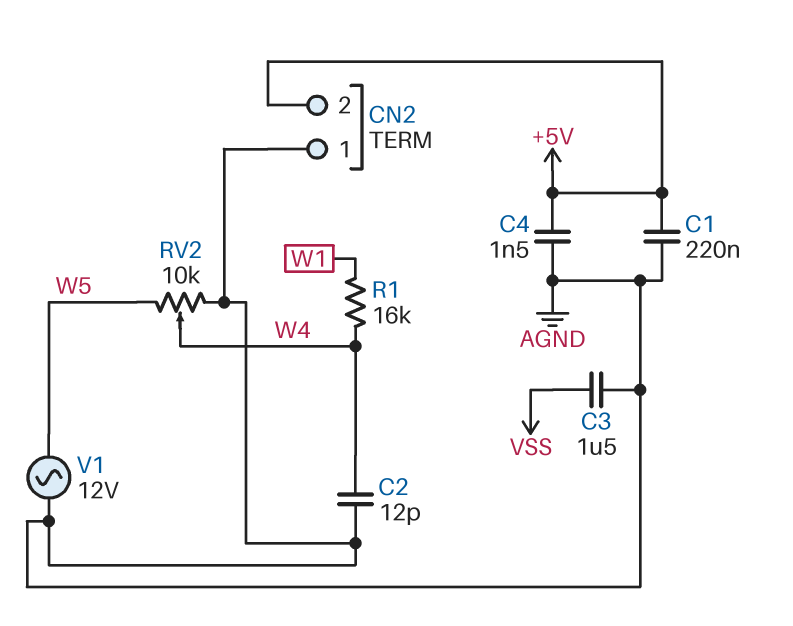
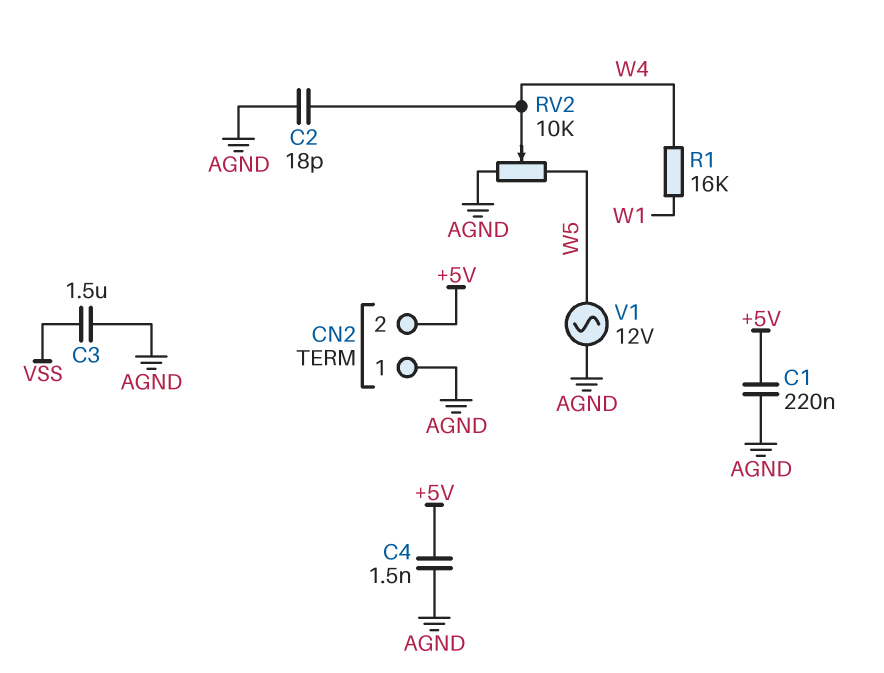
C2: 12pF (AGND, W4) -> 18pF (AGND, W4)

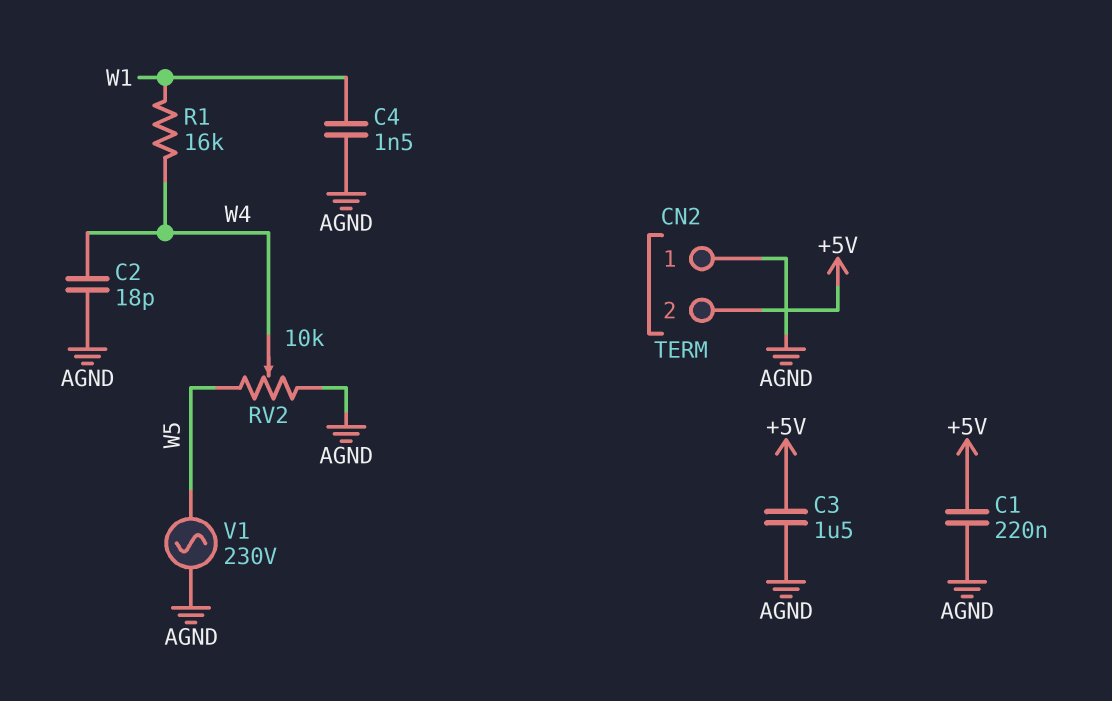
C3: 1.5uF (AGND, VSS) -> 1.5uF (+5V, AGND)
C4: 1.5nF (+5V, AGND) -> 1.5nF (AGND, W1)
V1: AC 12V (AGND, W5) -> AC 230V (AGND, W5)

